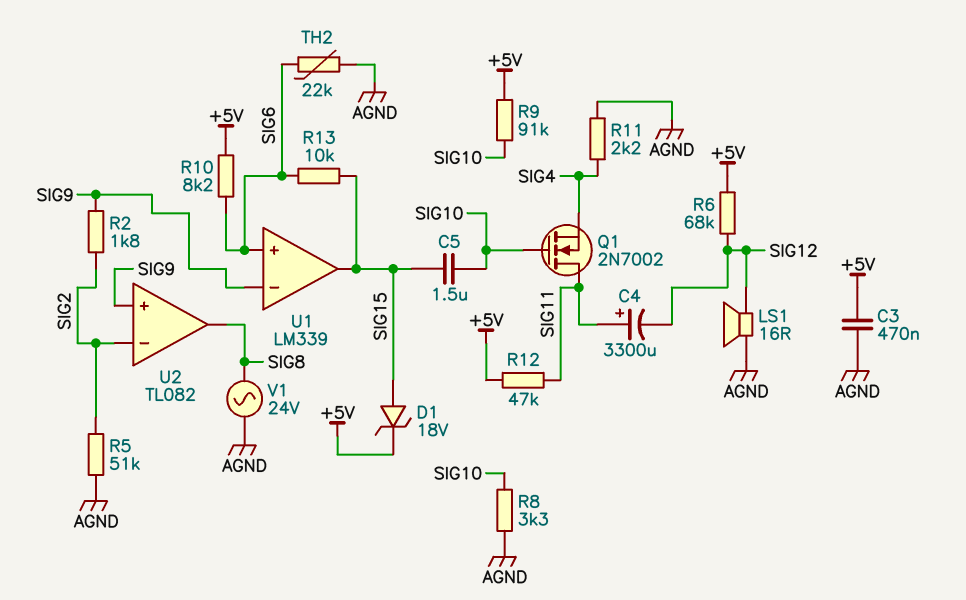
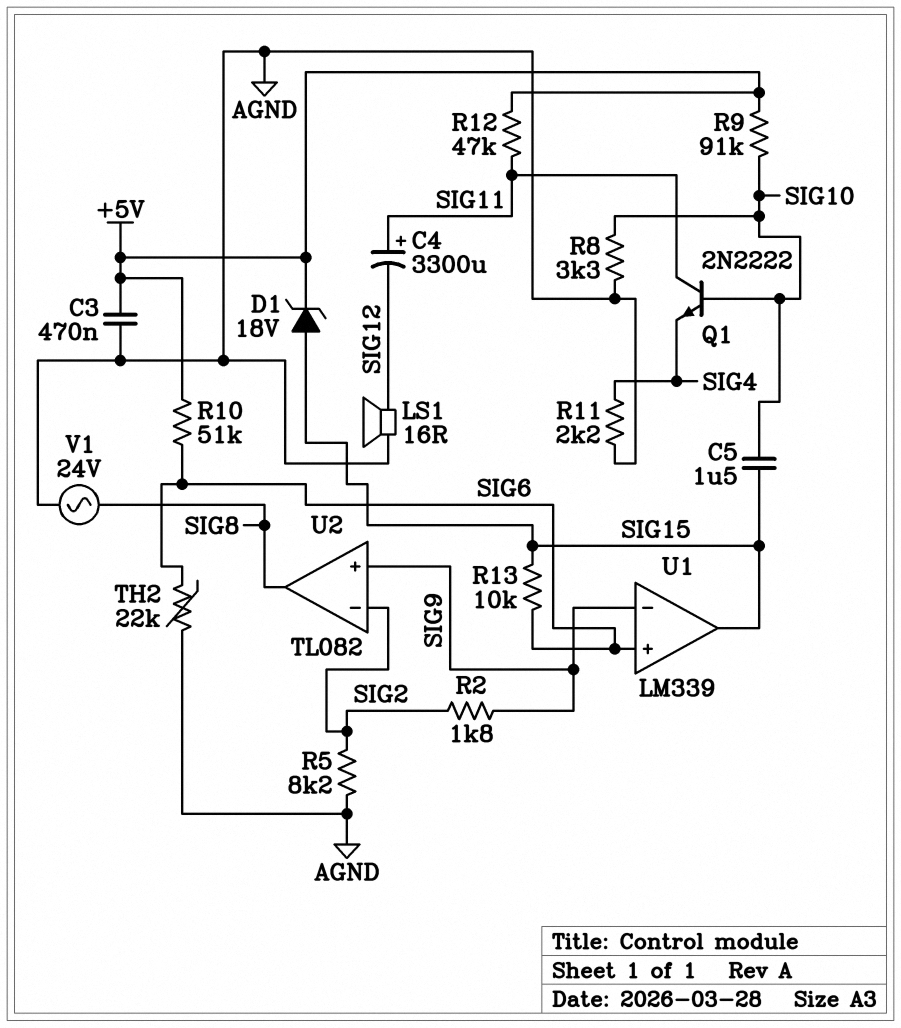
Q1: NMOS 2N7002 (G SIG10, D SIG11, S SIG4) -> NPN 2N2222 (B SIG10, C SIG11, E SIG4)
R5: 51k (AGND, SIG2) -> 8.2k (AGND, SIG2)
R6: 68k (+5V, SIG12) -> none
R10: 8.2k (+5V, SIG6) -> 51k (+5V, SIG6)

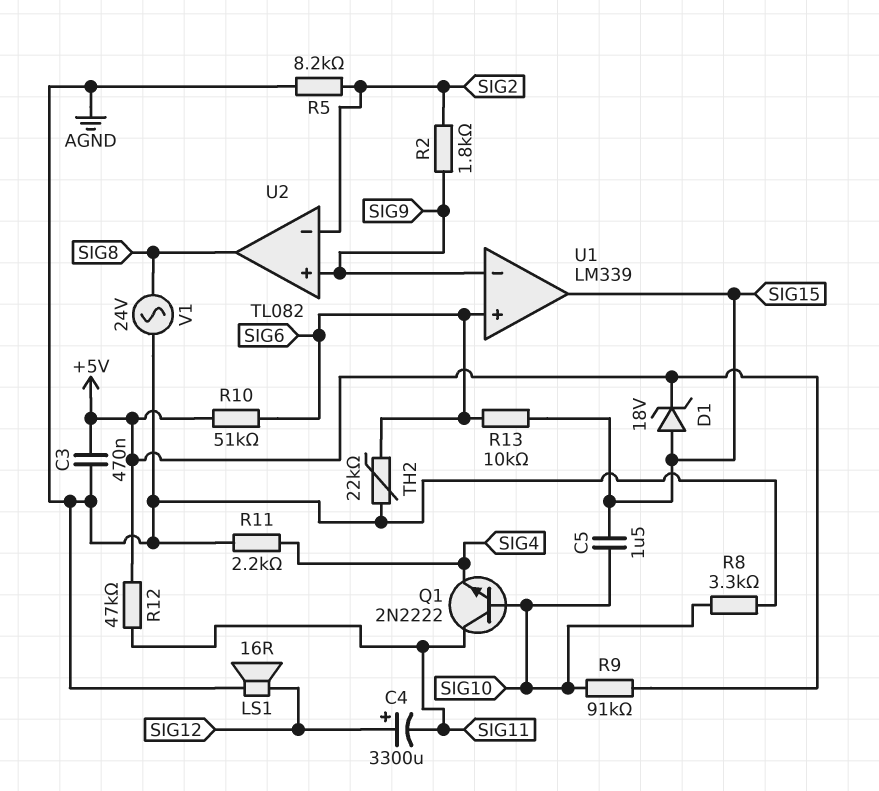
C4: 3300uF (plus SIG11, minus SIG12) -> 3300uF (plus SIG12, minus SIG11)

